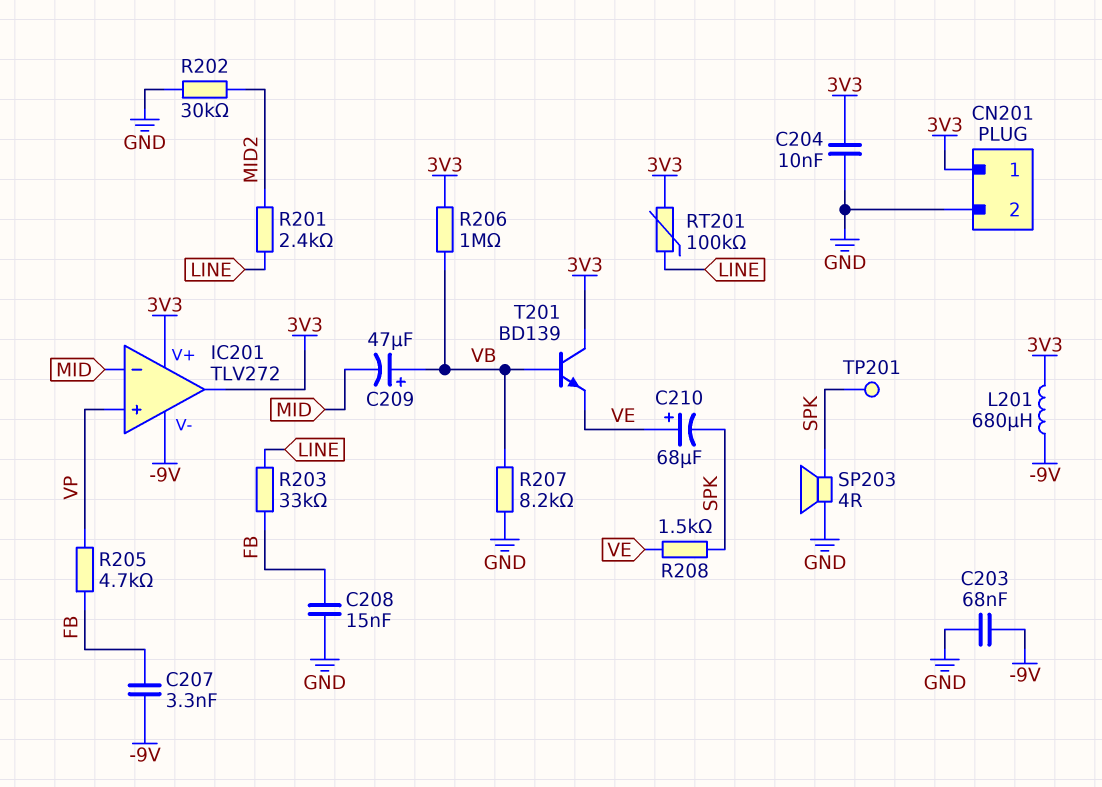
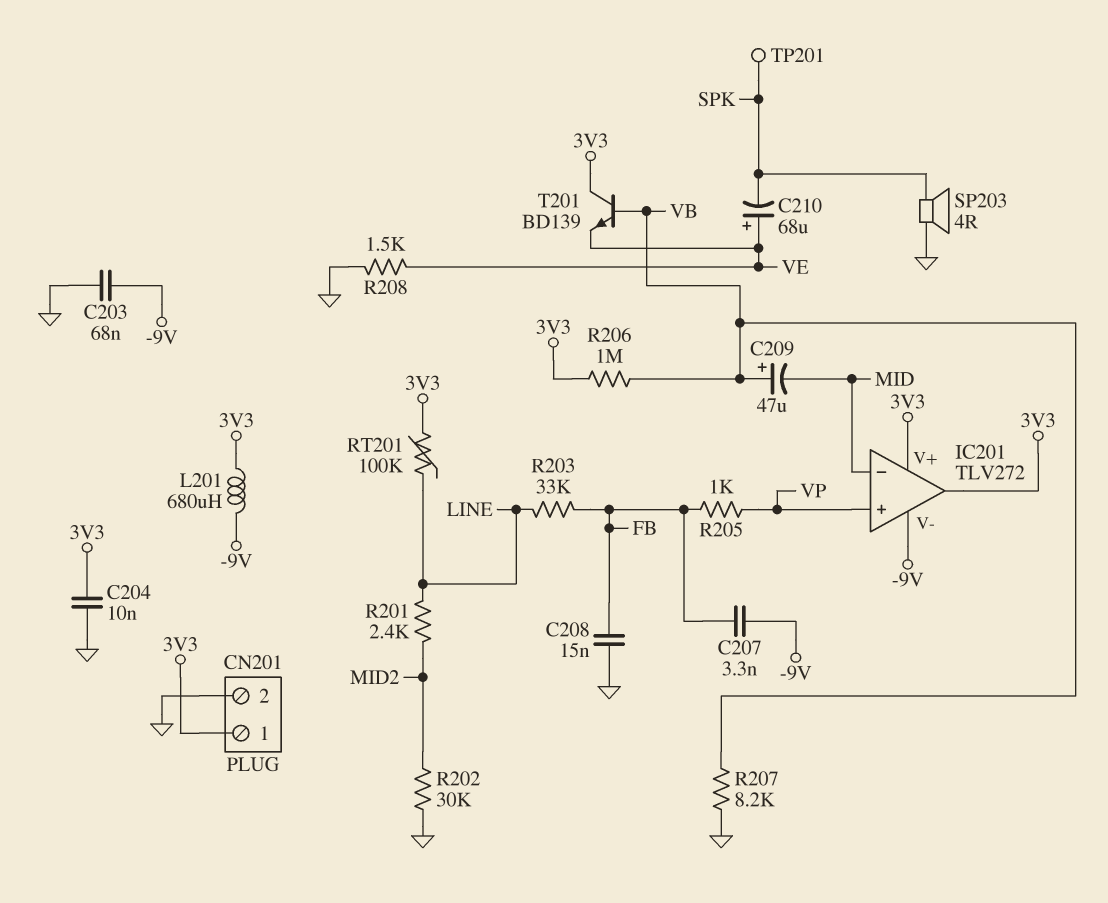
R205: 4.7k (FB, VP) -> 1k (FB, VP)
R208: 1.5k (SPK, VE) -> 1.5k (GND, VE)

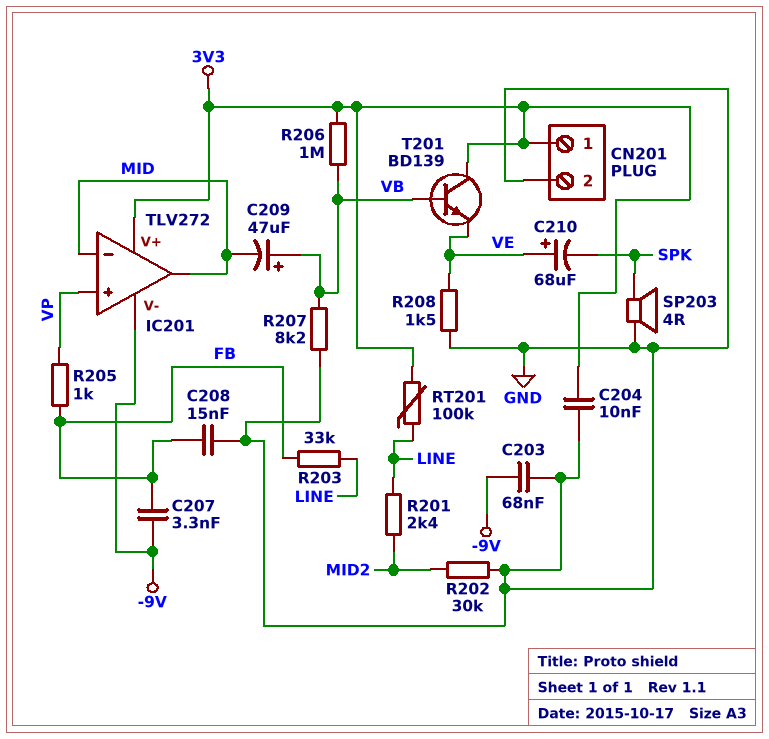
IC201 pin out: 3V3 -> MID
L201: 680uH (-9V, 3V3) -> none
TP201: test point (SPK) -> none

